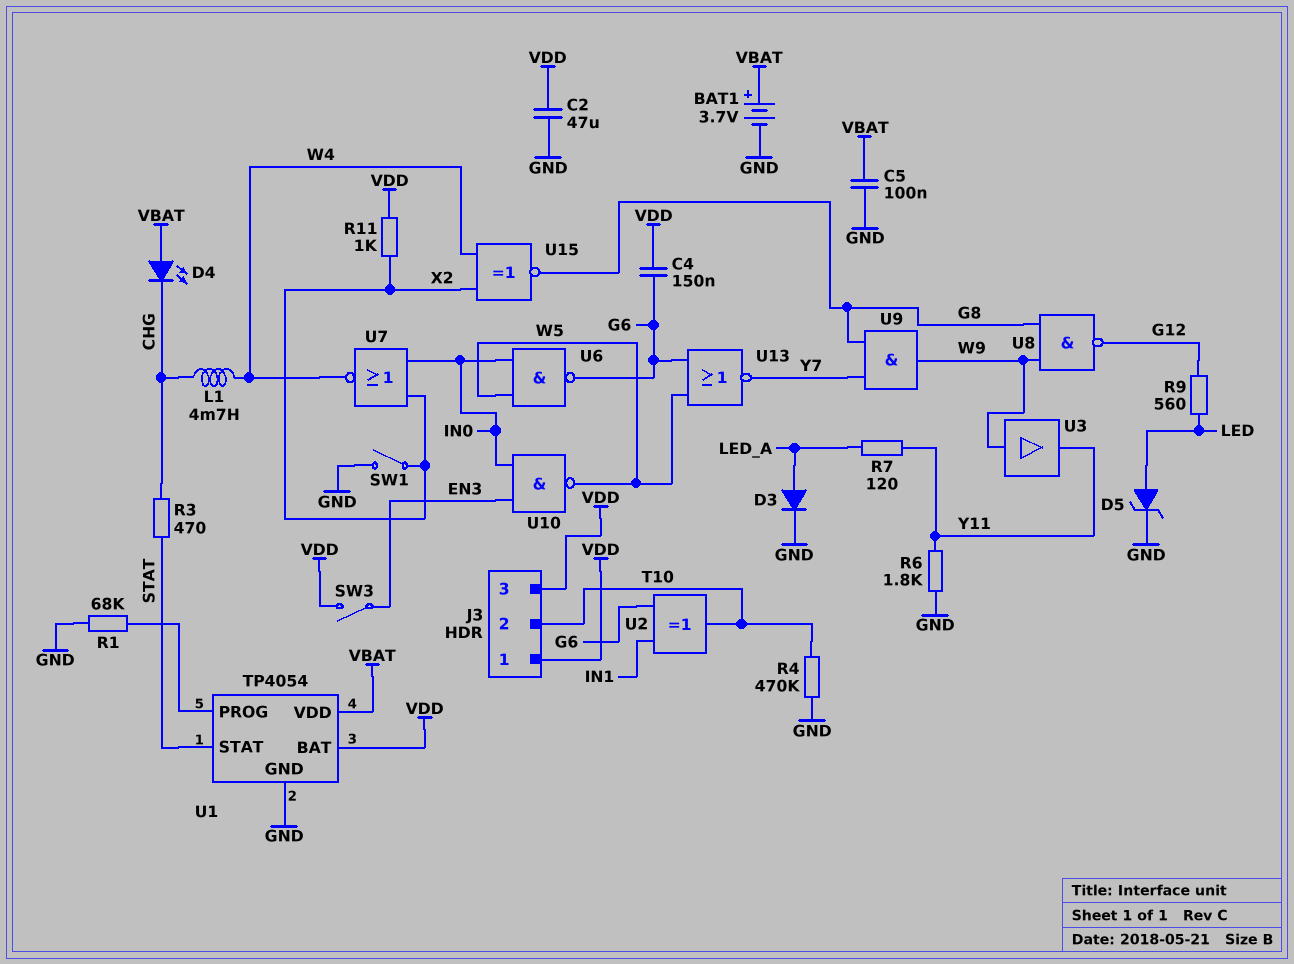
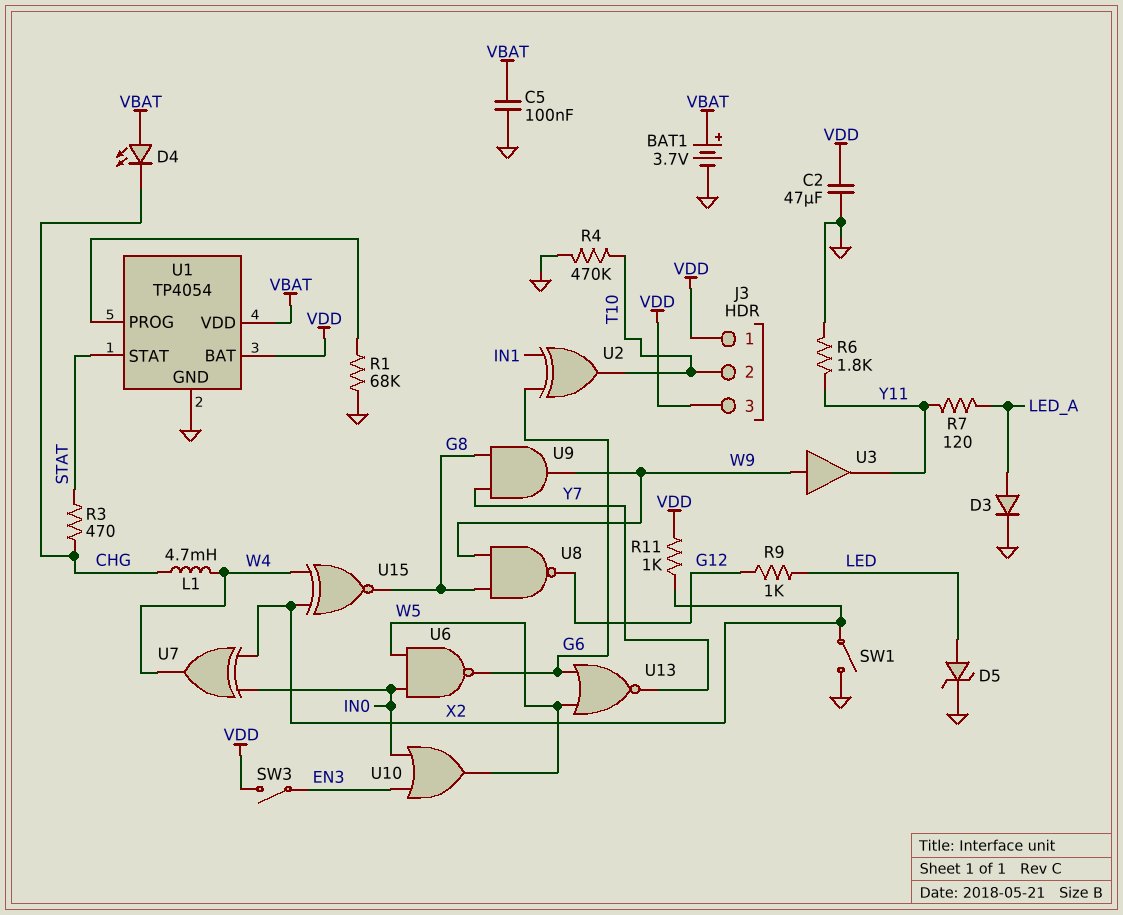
C4: 150nF (G6, VDD) -> none
R9: 560 (G12, LED) -> 1k (G12, LED)
U7: NOR (in IN0, in X2, out W4) -> XOR (in IN0, in X2, out W4)
U10: NAND (in EN3, in IN0, out W5) -> OR (in EN3, in IN0, out W5)

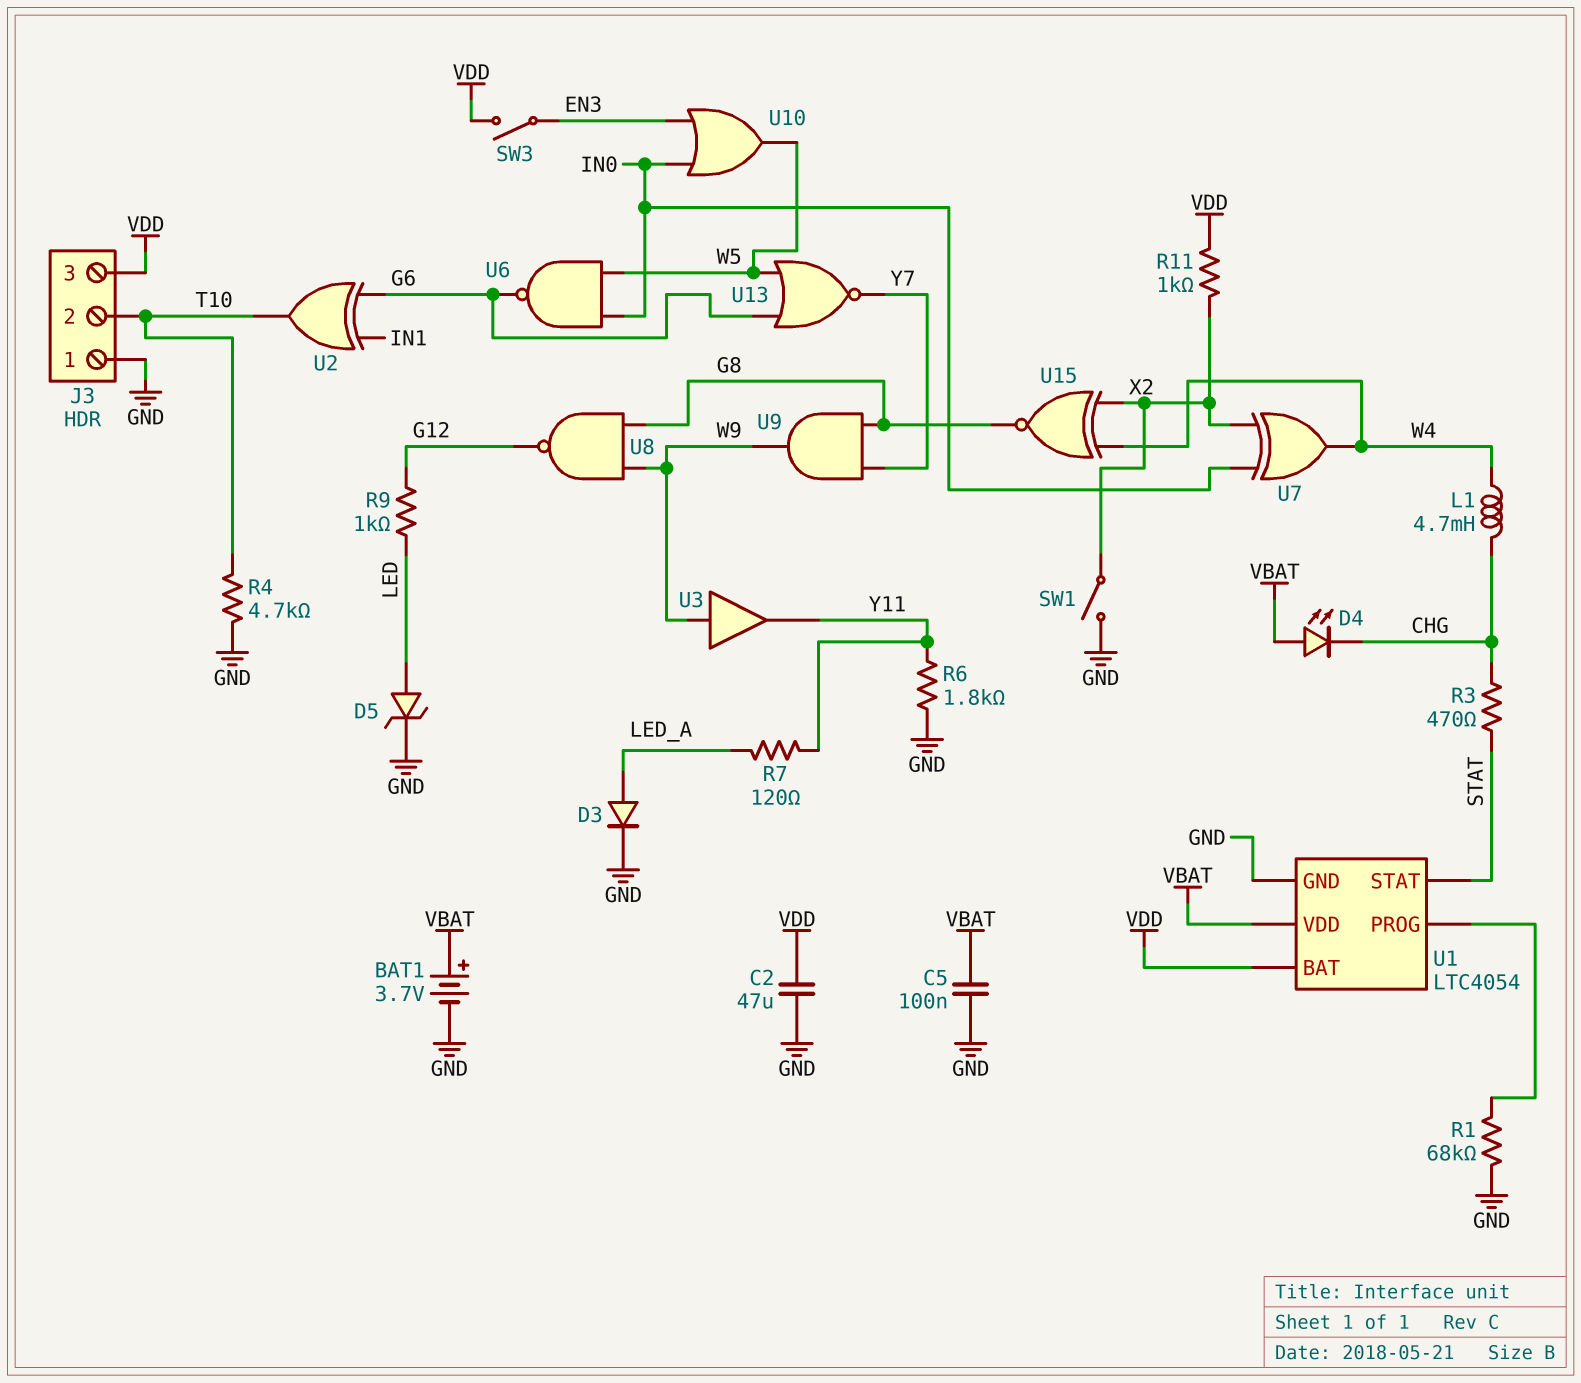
J3 pin 1: VDD -> GND
R4: 470k (GND, T10) -> 4.7k (GND, T10)
U1: TP4054 -> LTC4054

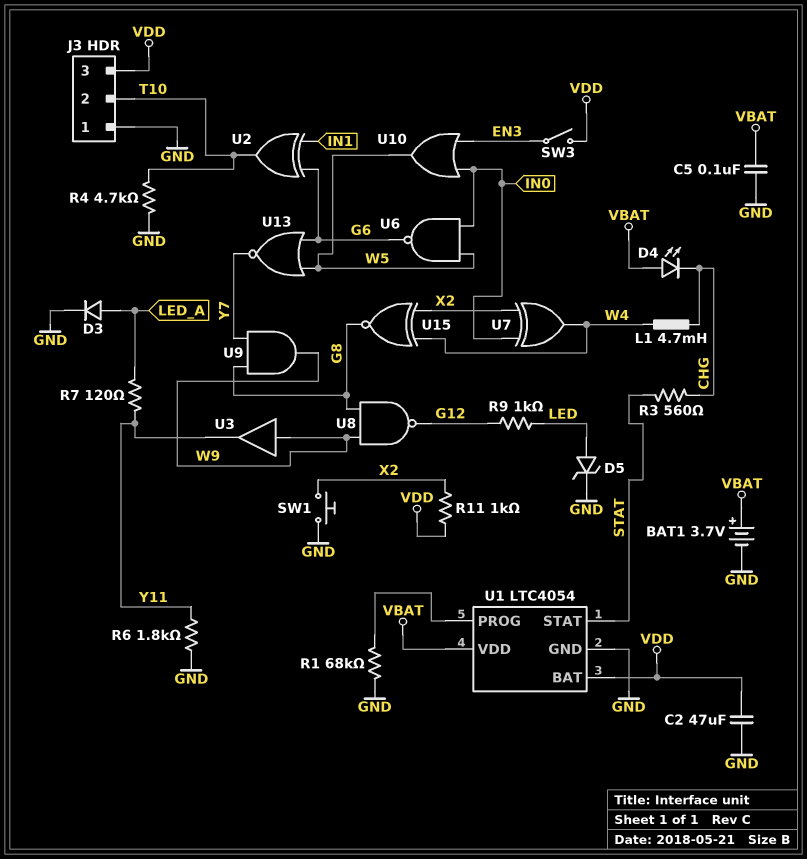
R3: 470 (CHG, STAT) -> 560 (CHG, STAT)
SW1: switch (GND, X2) -> button (GND, X2)

